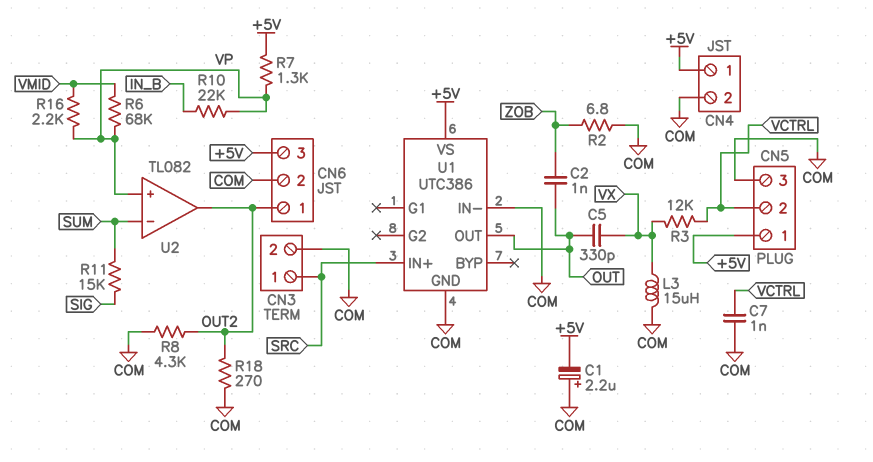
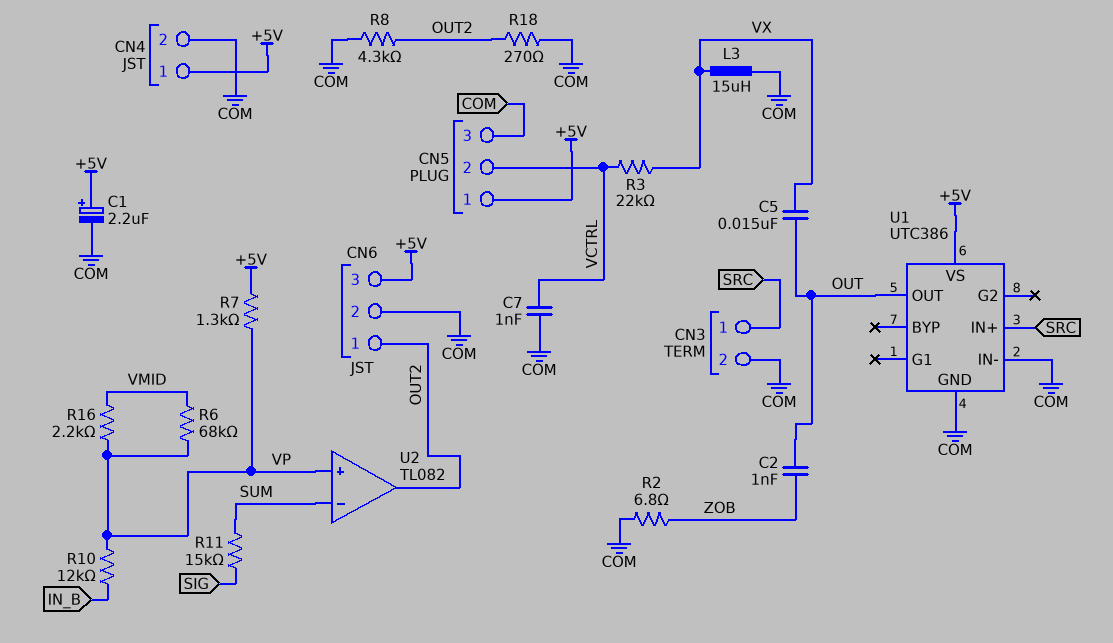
C1: 2.2uF (plus COM, minus +5V) -> 2.2uF (plus +5V, minus COM)
C5: 330pF (OUT, VX) -> 15nF (OUT, VX)
R3: 12k (VCTRL, VX) -> 22k (VCTRL, VX)
R10: 22k (IN_B, VP) -> 12k (IN_B, VP)

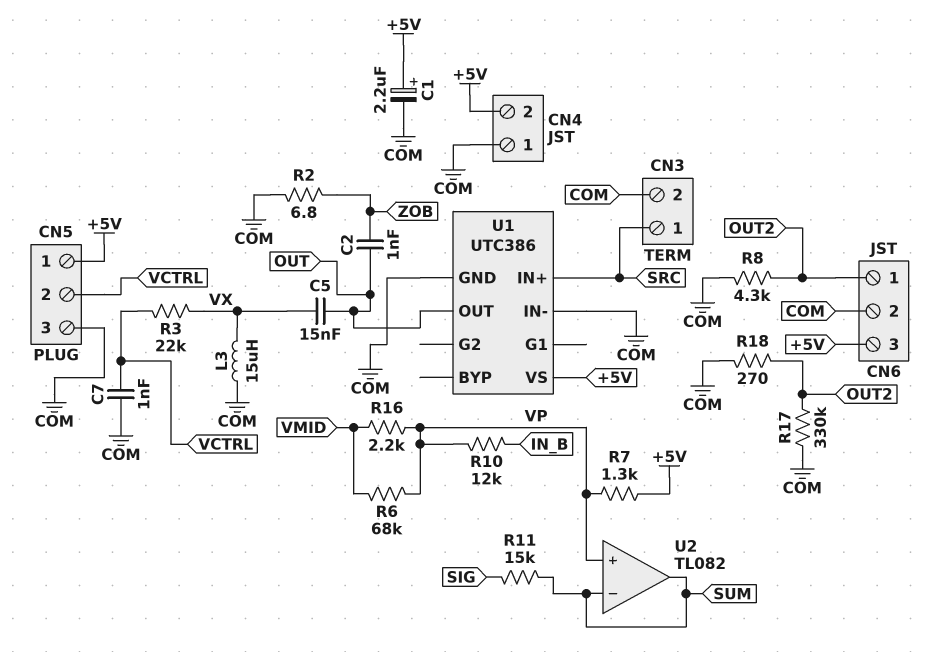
CN4 pin 1: +5V -> COM
CN4 pin 2: COM -> +5V
R17: none -> 330k (COM, OUT2)
U2 pin out: OUT2 -> SUM

